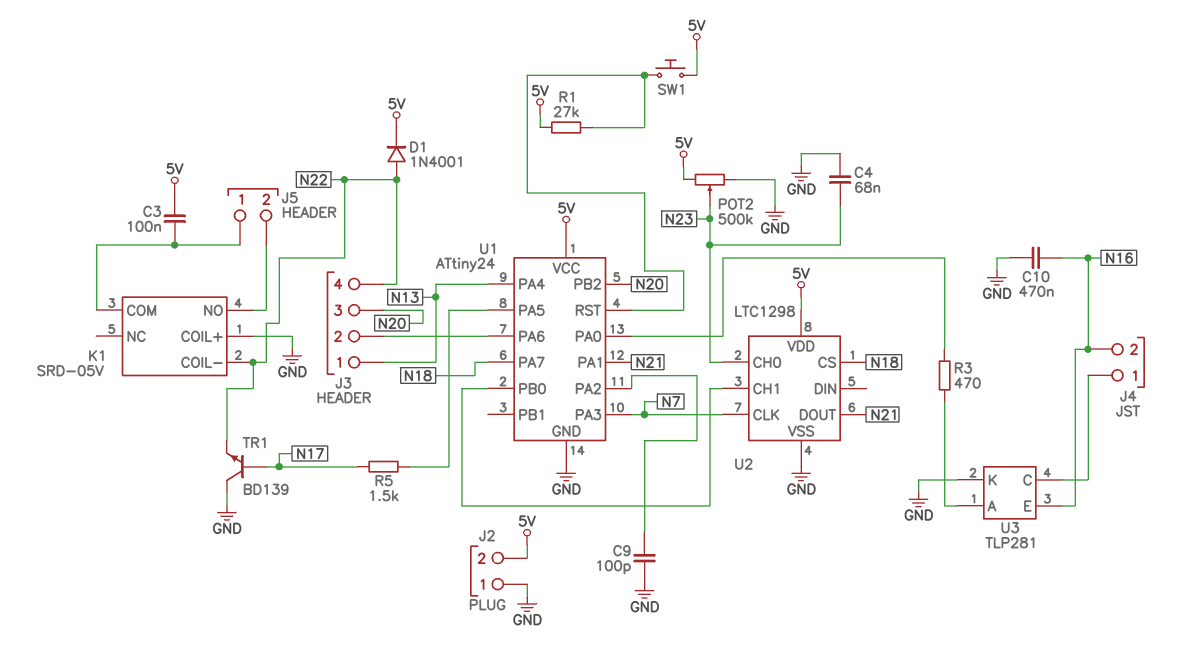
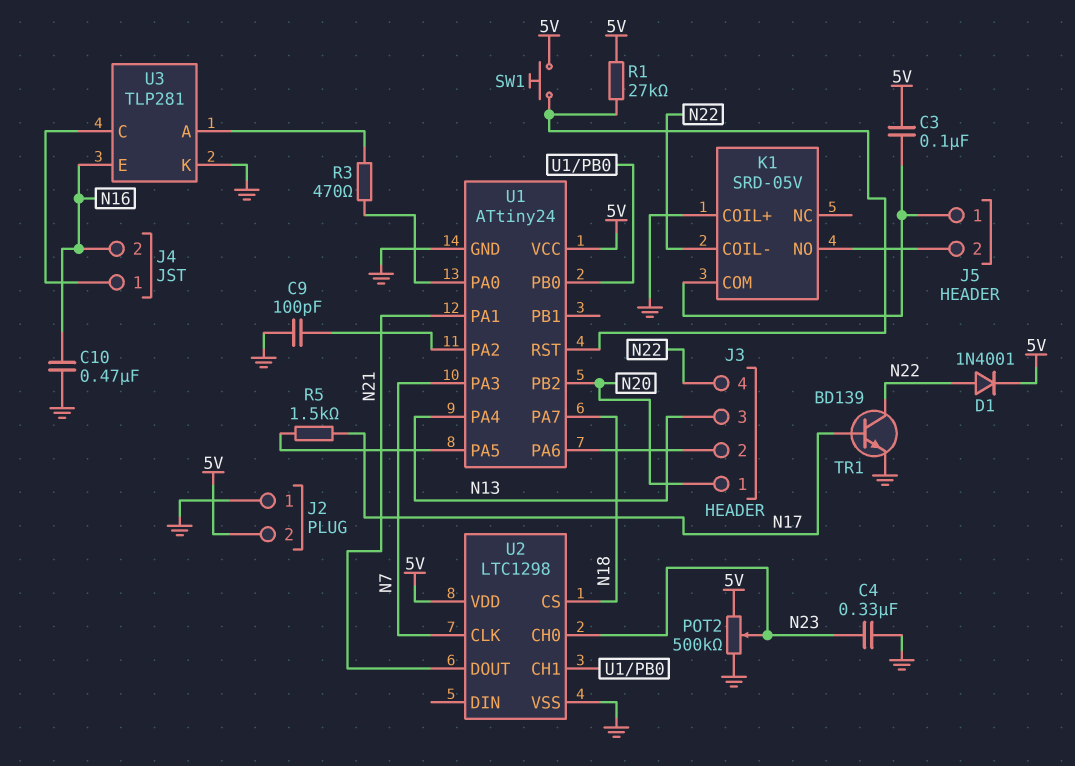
C4: 68nF (GND, N23) -> 330nF (GND, N23)
J3 pin 1: N13 -> N20
J3 pin 3: N20 -> N13
TR1: NPN BD139 (B N17, C GND, E N22) -> NPN BD139 (B N17, C N22, E GND)

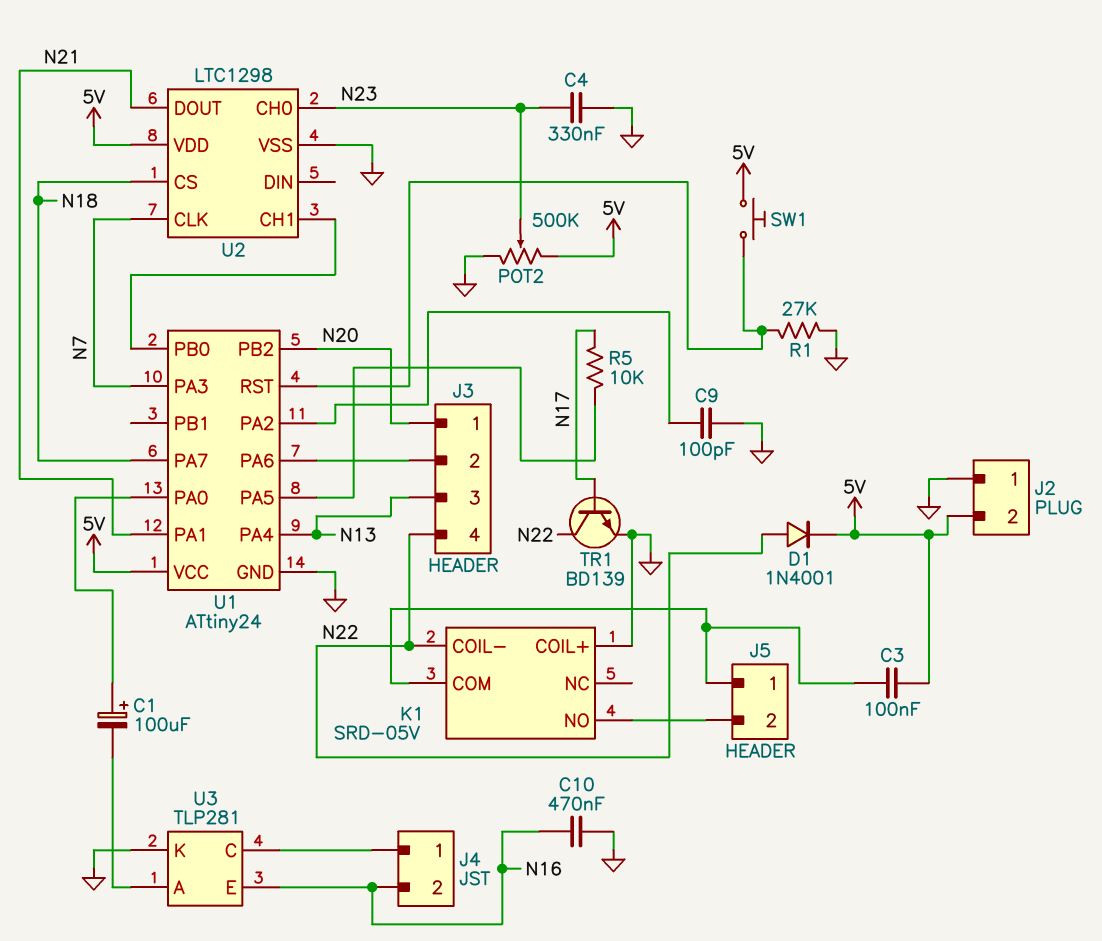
C1: none -> 100uF (plus U1/PA0, minus U3/A)
R1: 27k (5V, U1/RST) -> 27k (GND, U1/RST)
R3: 470 (U1/PA0, U3/A) -> none
R5: 1.5k (N17, U1/PA5) -> 10k (N17, U1/PA5)

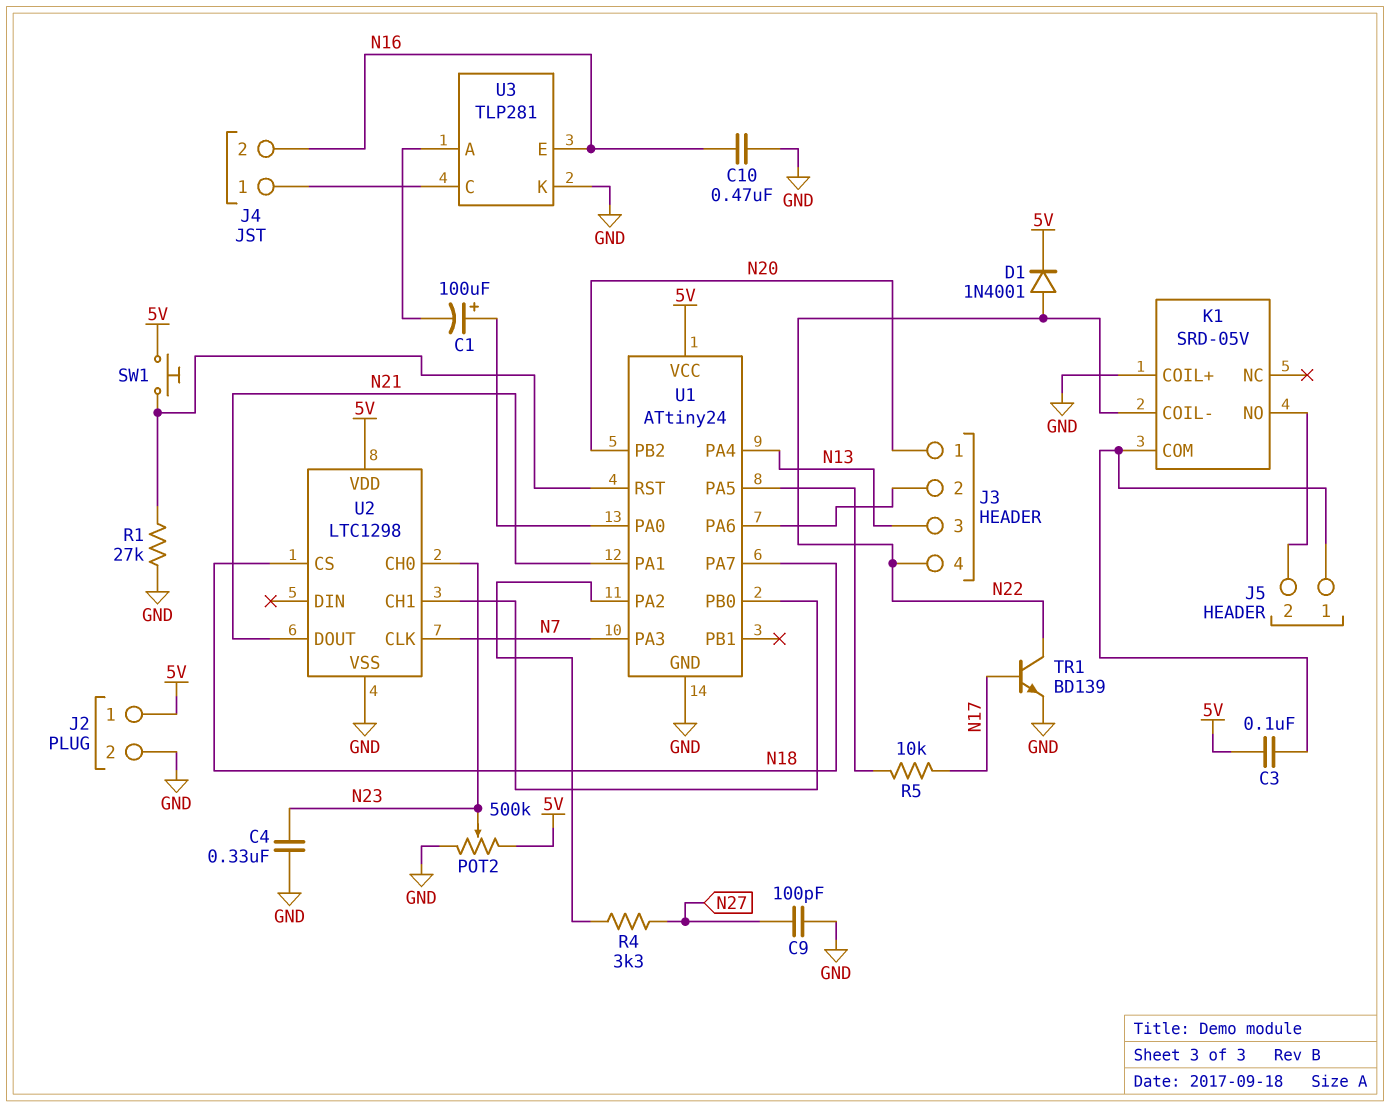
C9: 100pF (GND, U1/PA2) -> 100pF (GND, N27)
J2 pin 1: GND -> 5V
J2 pin 2: 5V -> GND
R4: none -> 3.3k (N27, U1/PA2)

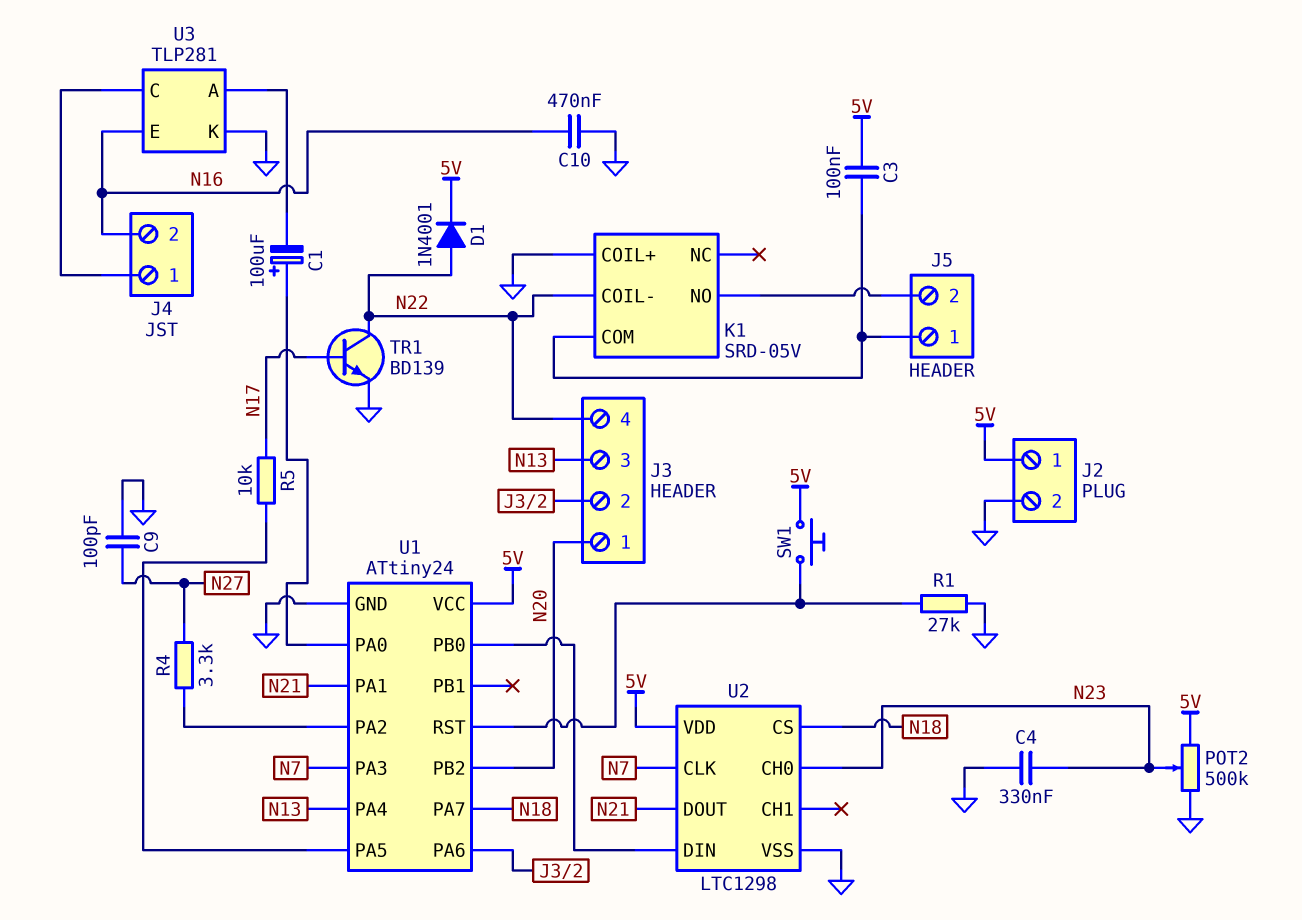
U2 pin CH1: U1/PB0 -> none
U2 pin DIN: none -> U1/PB0

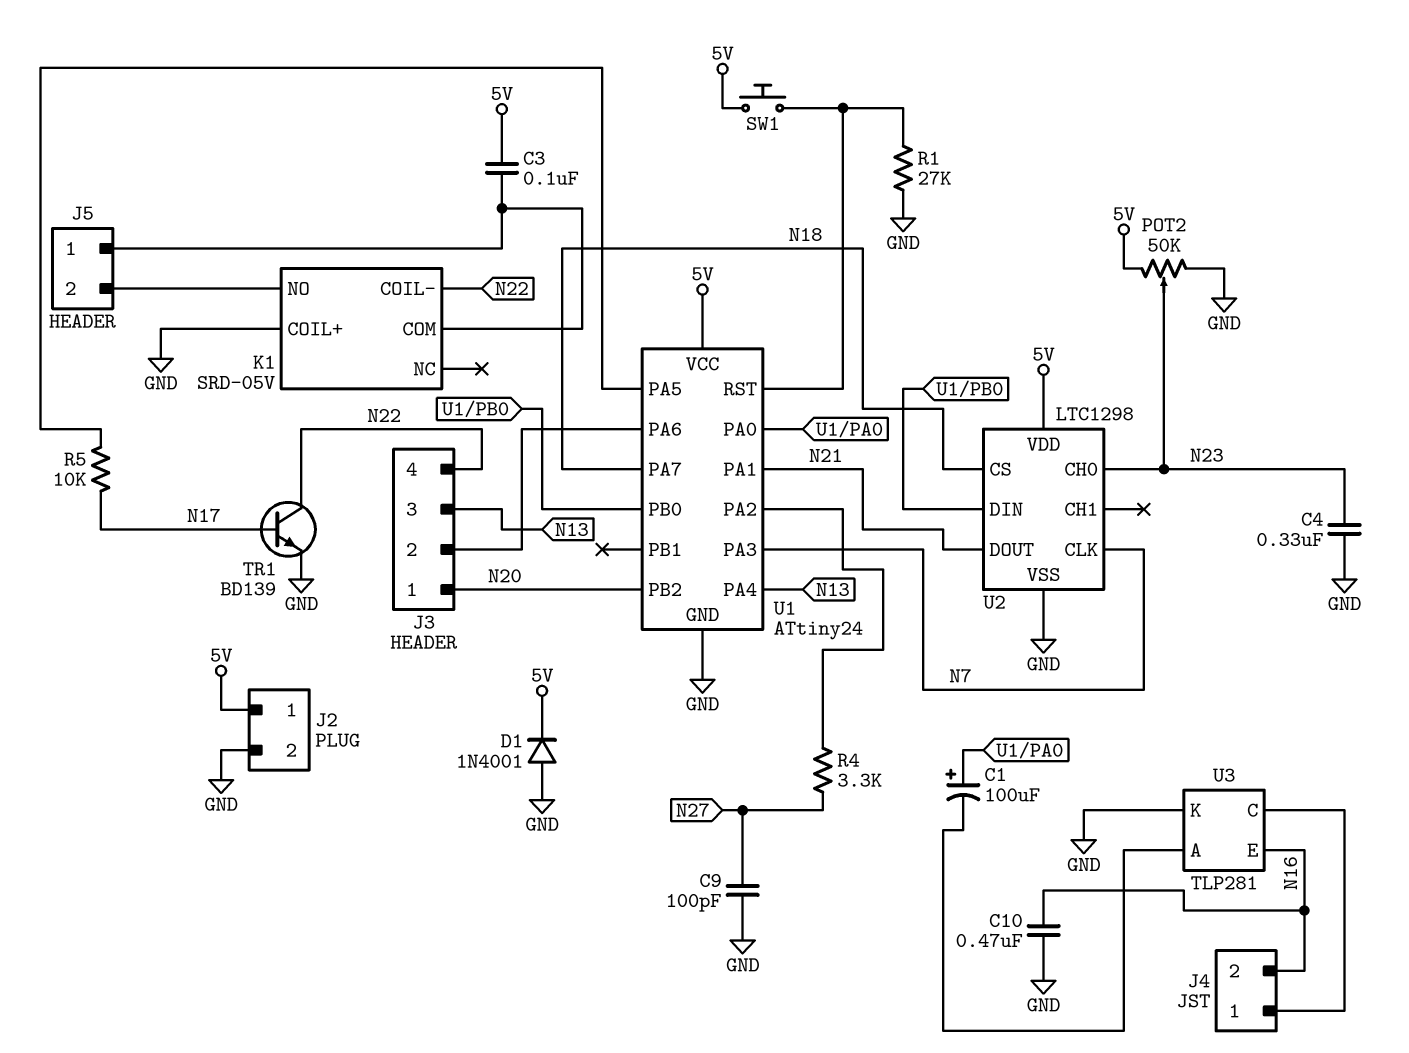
D1: diode 1N4001 (A N22, K 5V) -> diode 1N4001 (A GND, K 5V)
POT2: 500k (5V, GND, wiper N23) -> 50k (5V, GND, wiper N23)

